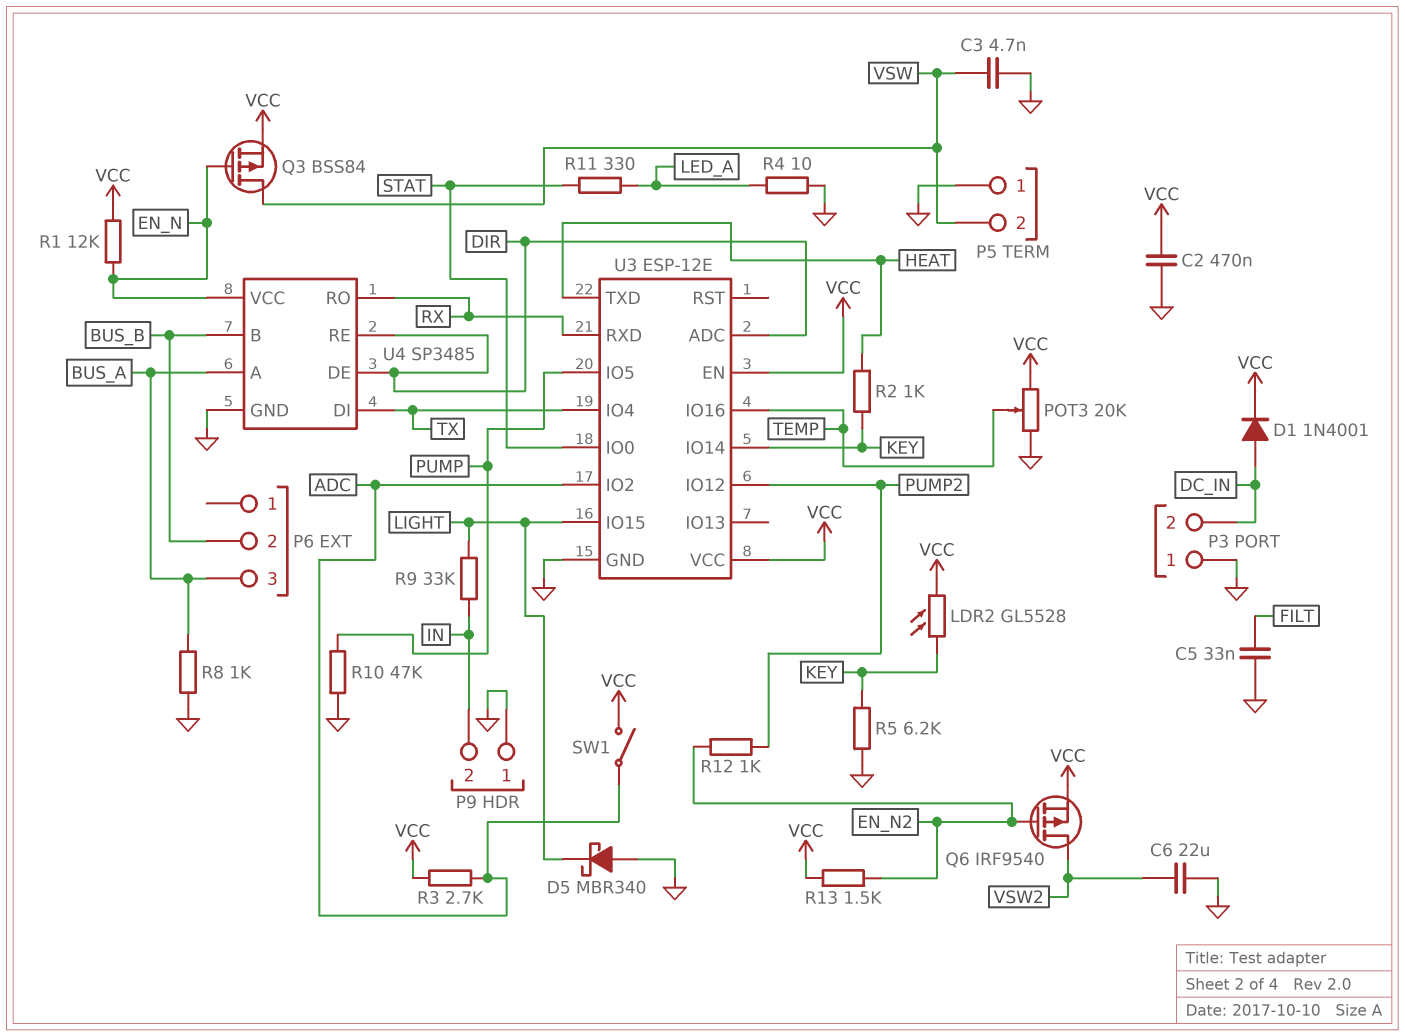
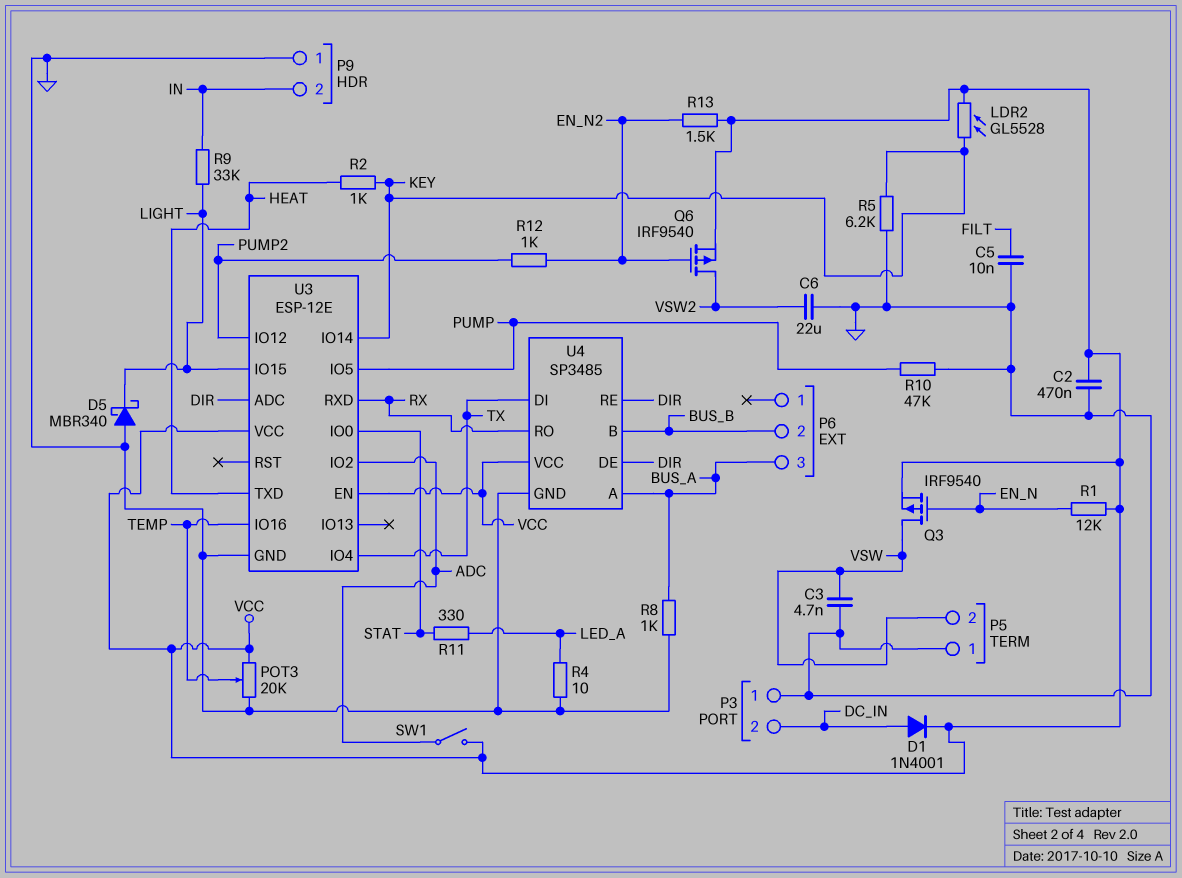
C5: 33nF (FILT, GND) -> 10nF (FILT, GND)
Q3: PMOS BSS84 (G EN_N, D VSW, S VCC) -> PMOS IRF9540 (G EN_N, D VSW, S VCC)
R3: 2.7k (ADC, VCC) -> none
U4 pin VCC: EN_N -> VCC

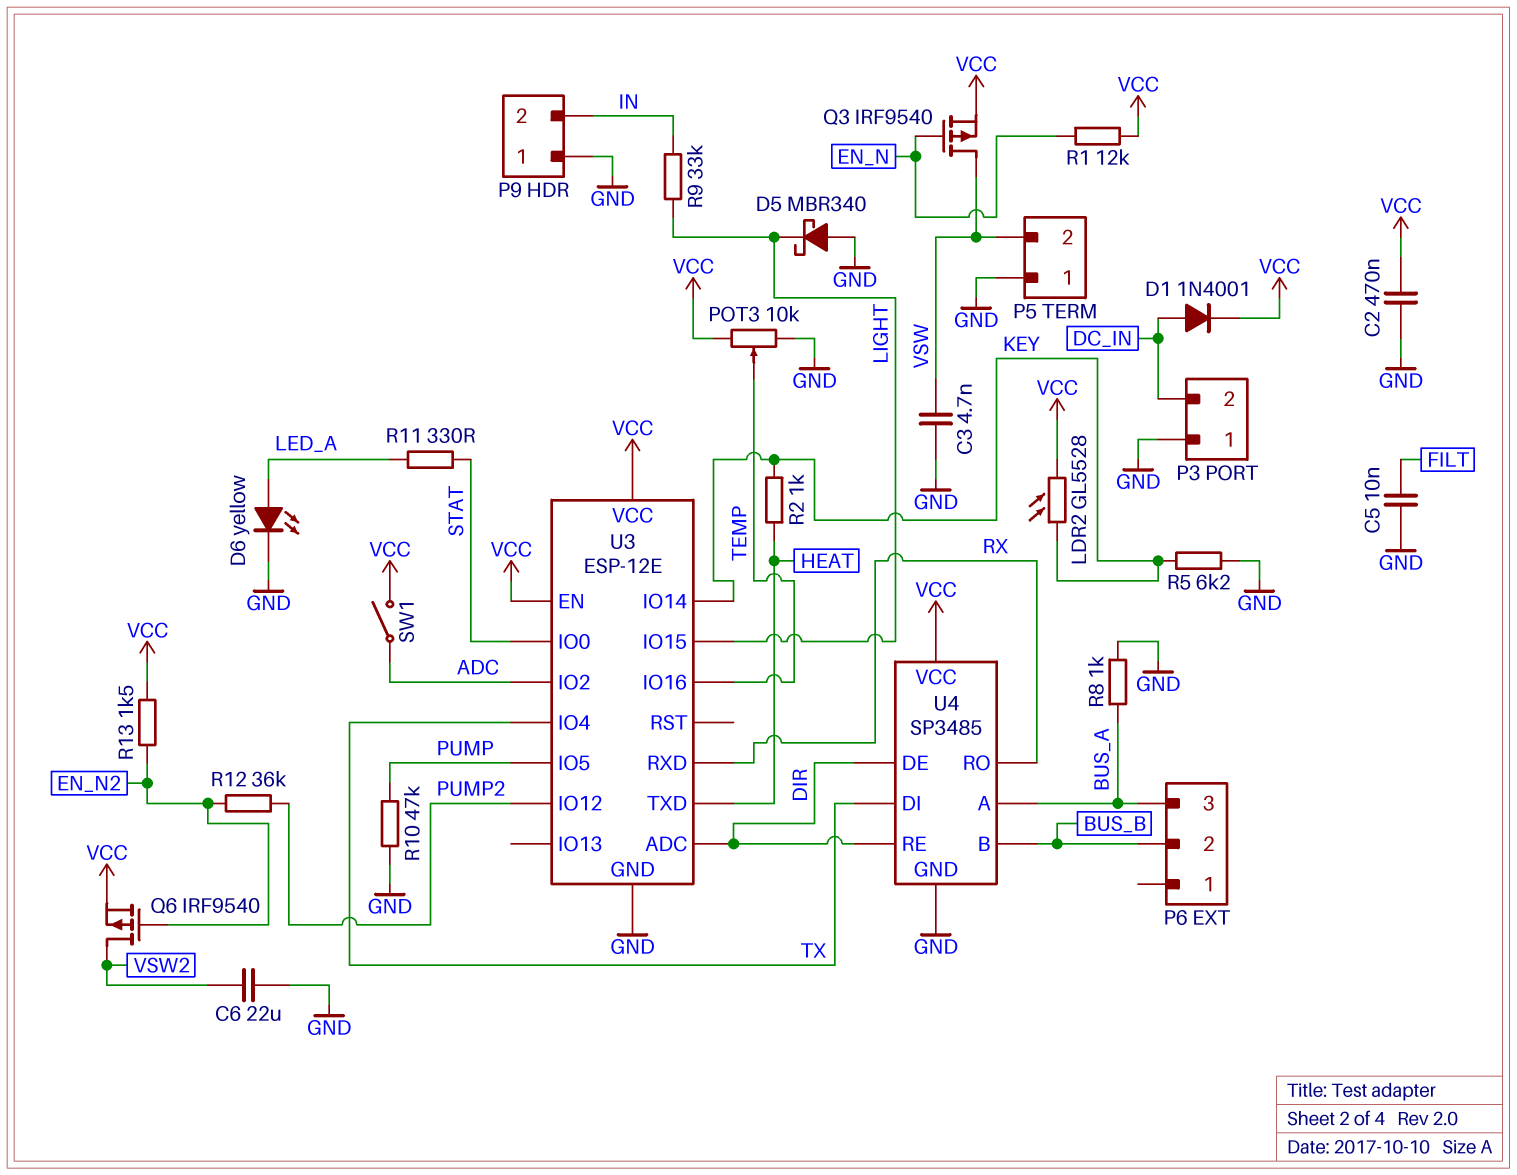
D6: none -> LED yellow (A LED_A, K GND)
POT3: 20k (GND, VCC, wiper TEMP) -> 10k (GND, VCC, wiper TEMP)
R4: 10 (GND, LED_A) -> none
R12: 1k (EN_N2, PUMP2) -> 36k (EN_N2, PUMP2)

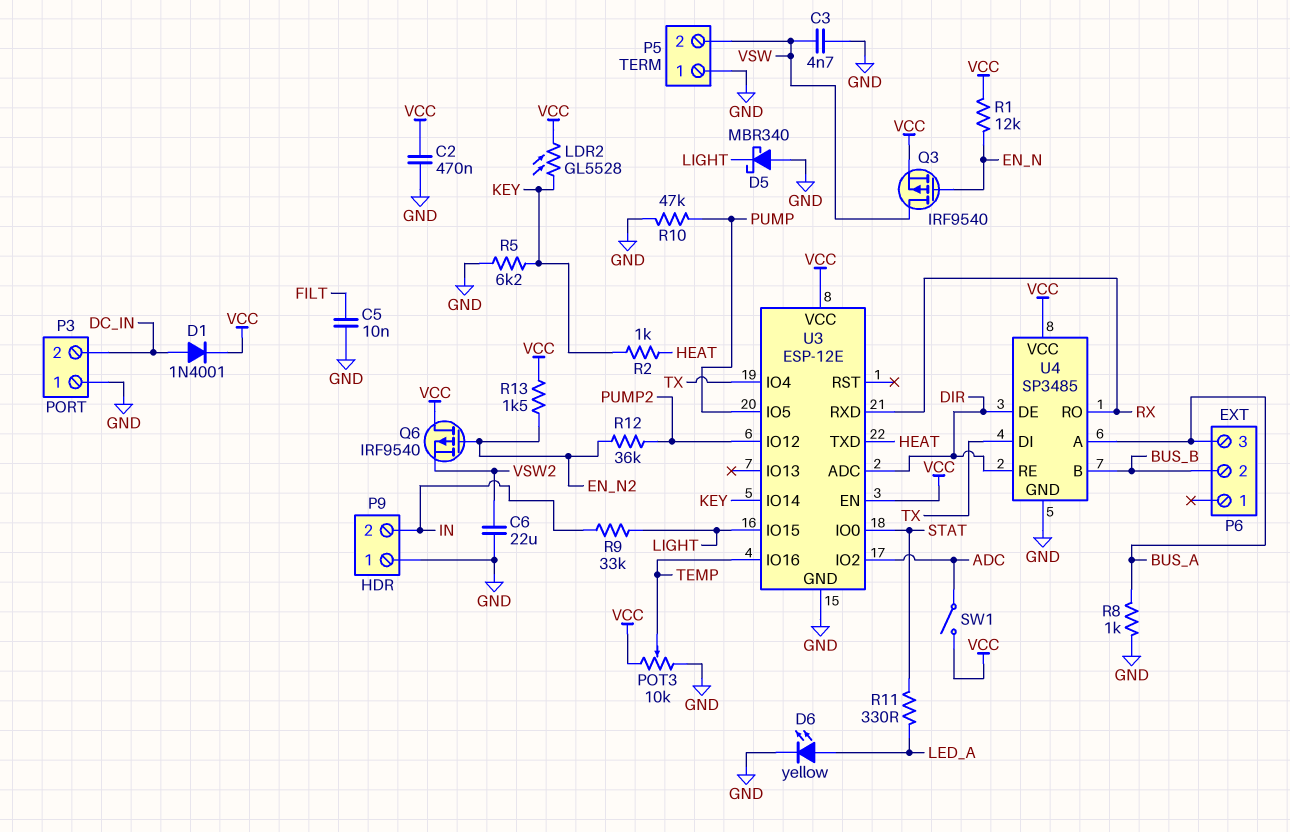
Q6: PMOS IRF9540 (G EN_N2, D VSW2, S VCC) -> PMOS IRF9540 (G EN_N2, D VCC, S VSW2)

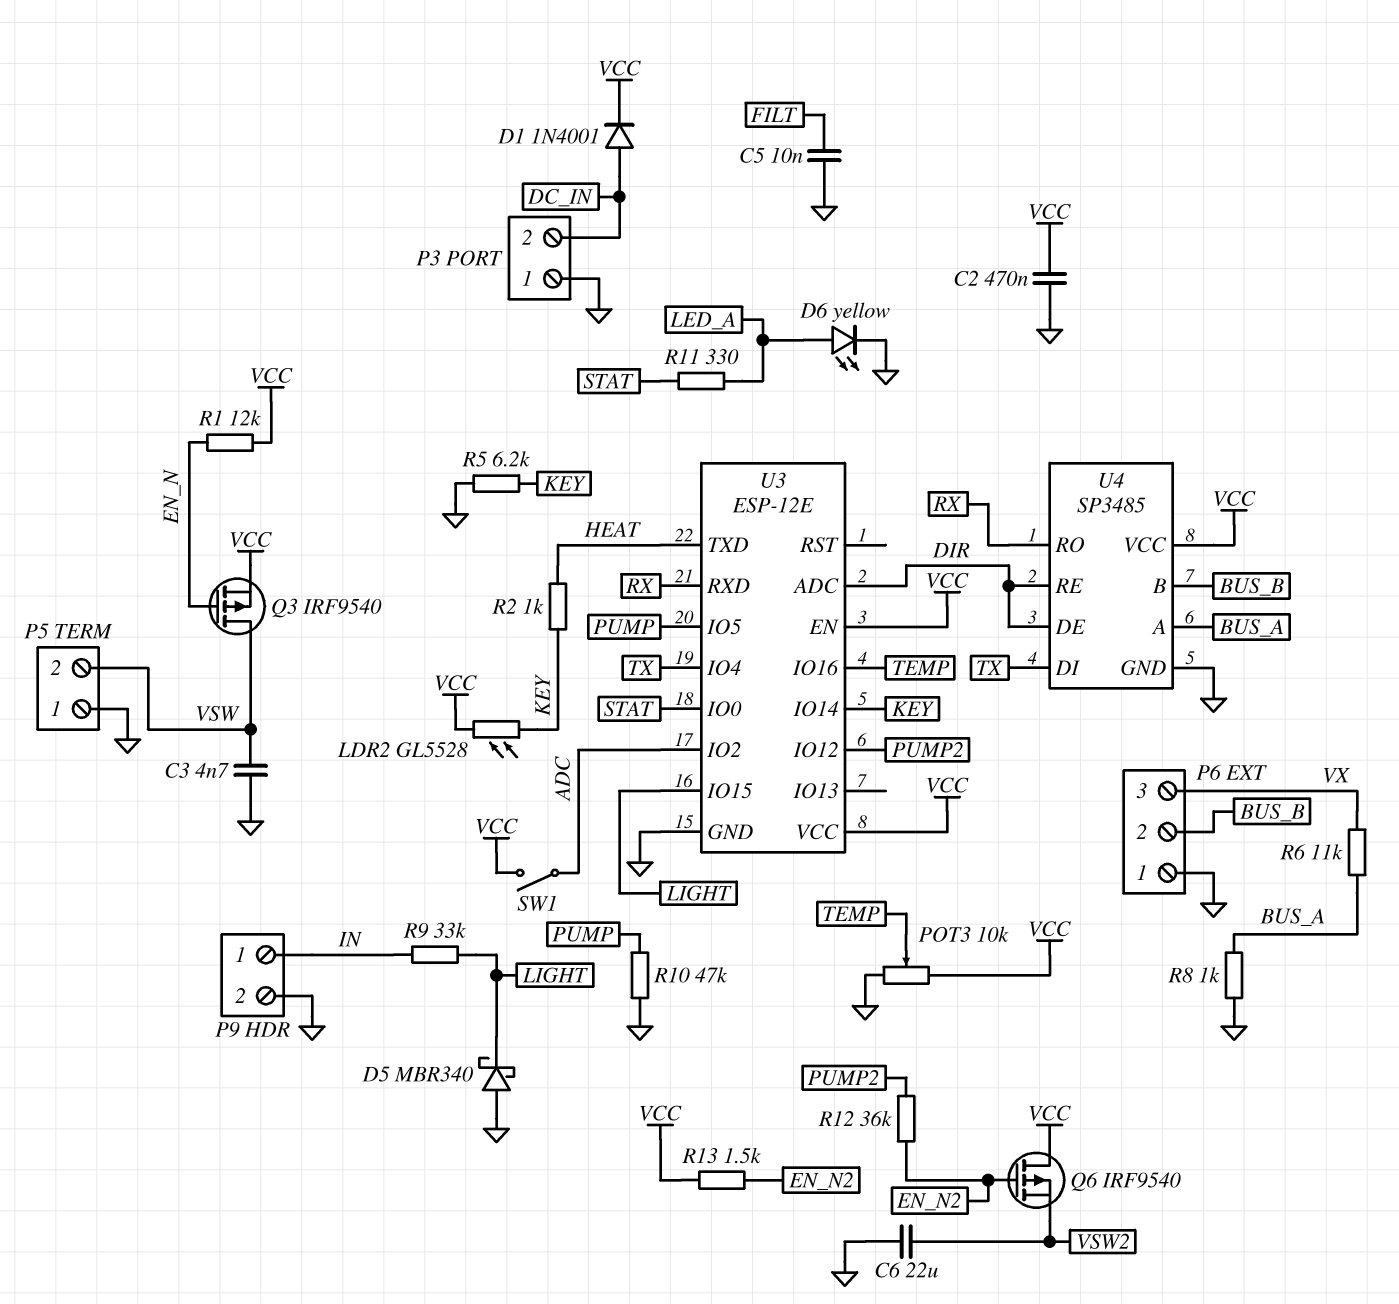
P6 pin 1: none -> GND
P6 pin 3: BUS_A -> VX
P9 pin 1: GND -> IN
P9 pin 2: IN -> GND
R6: none -> 11k (BUS_A, VX)

